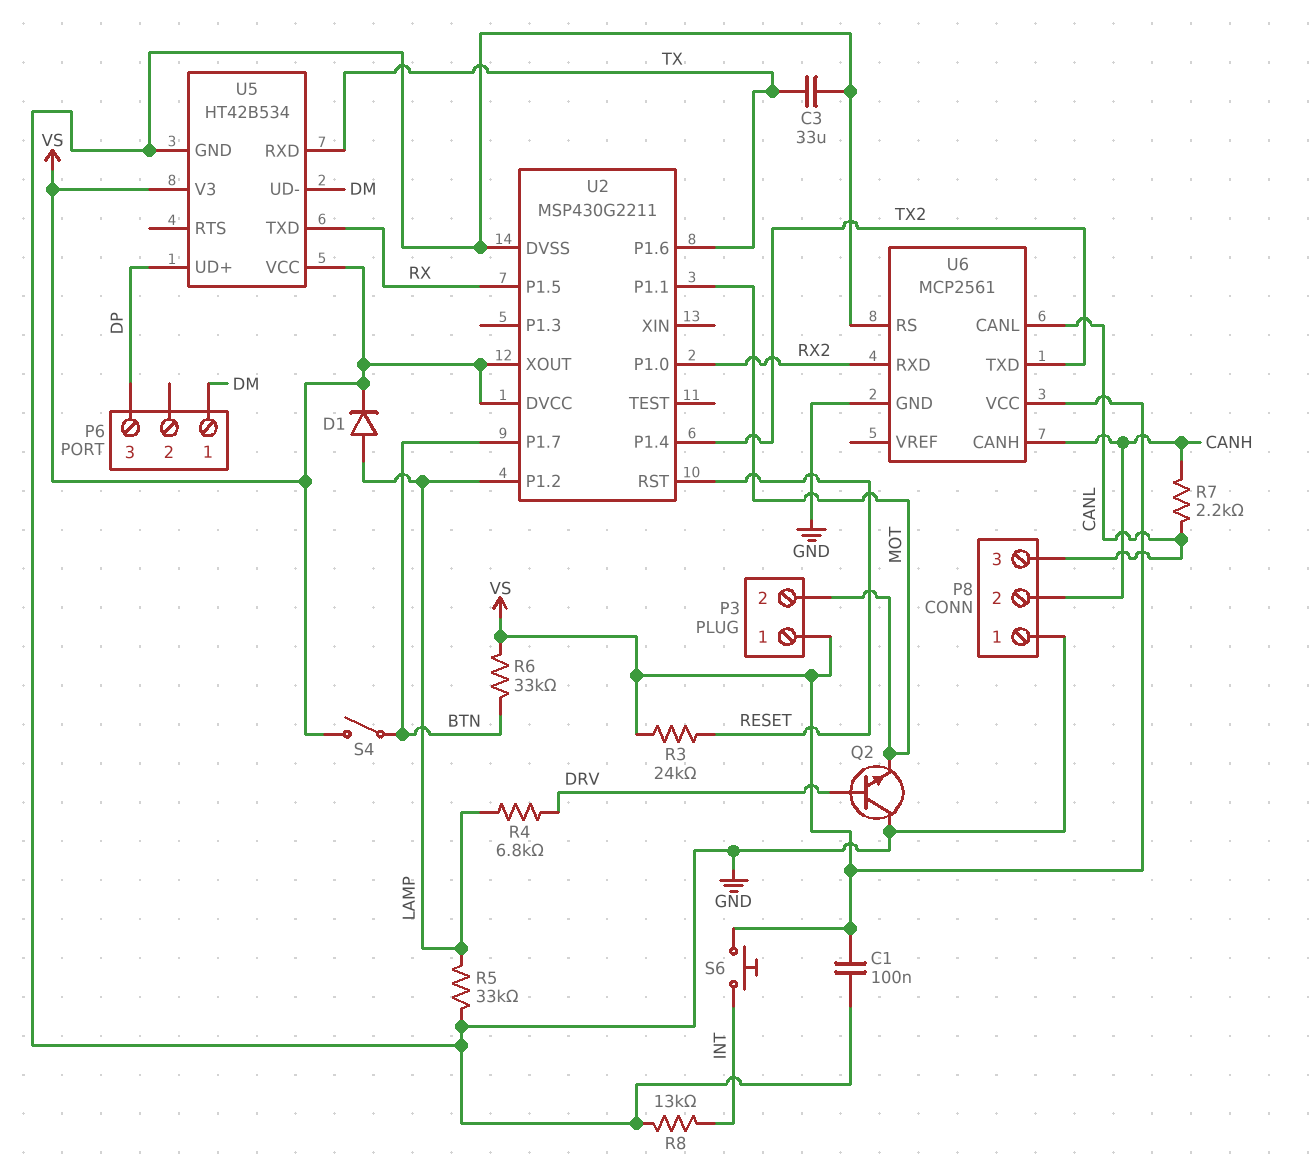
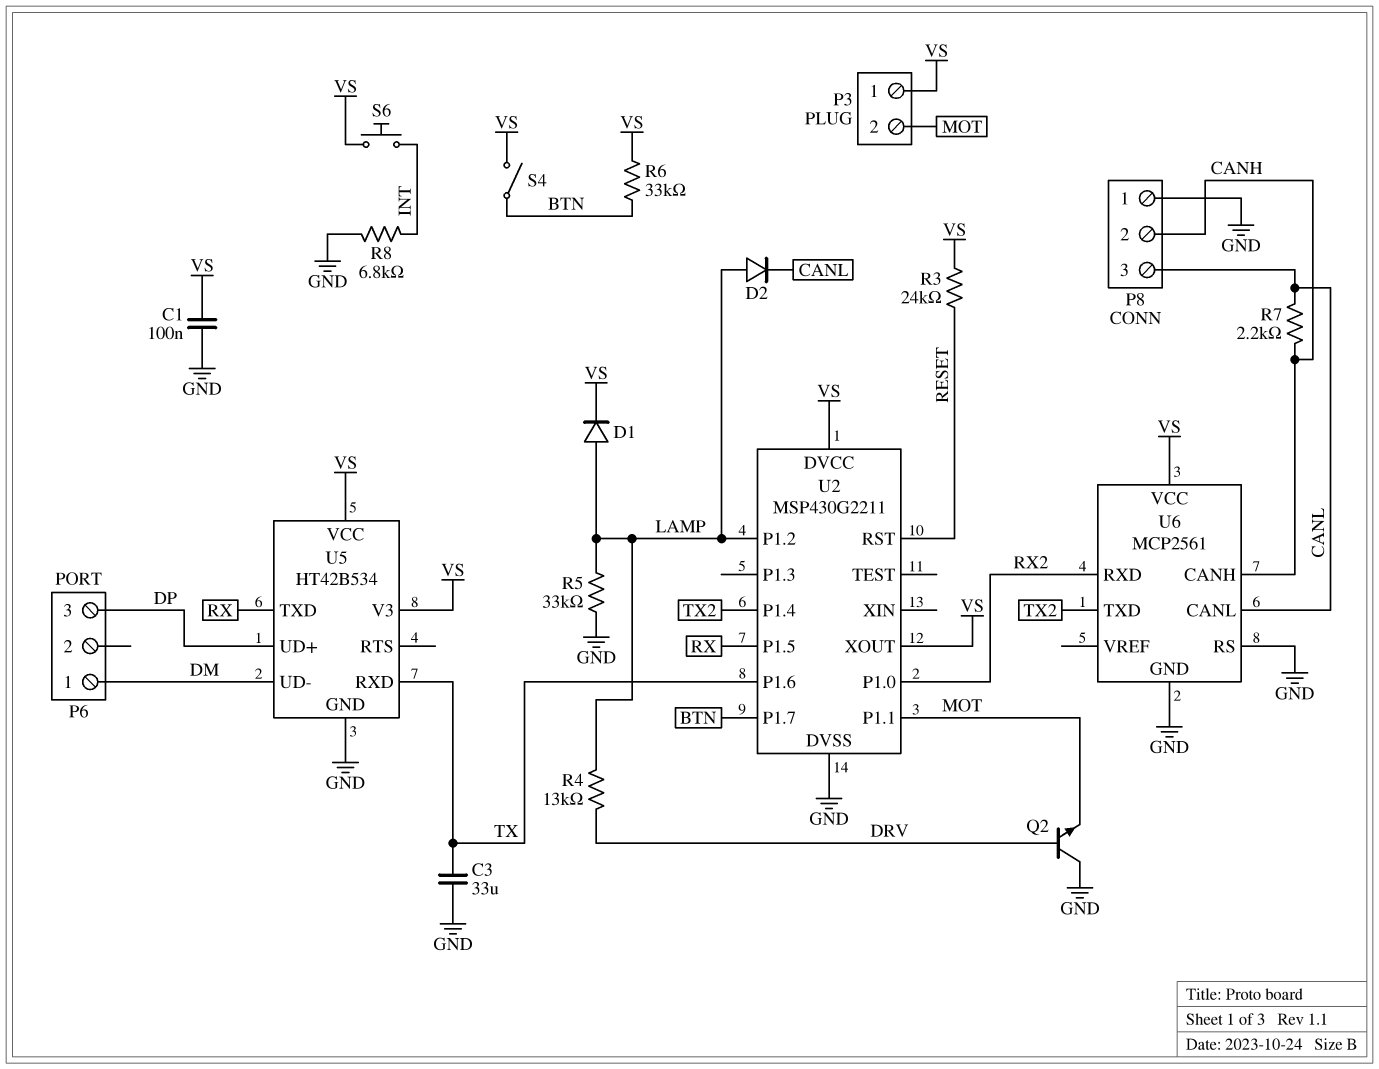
D2: none -> diode (A LAMP, K CANL)
R4: 6.8k (DRV, LAMP) -> 13k (DRV, LAMP)
R8: 13k (GND, INT) -> 6.8k (GND, INT)

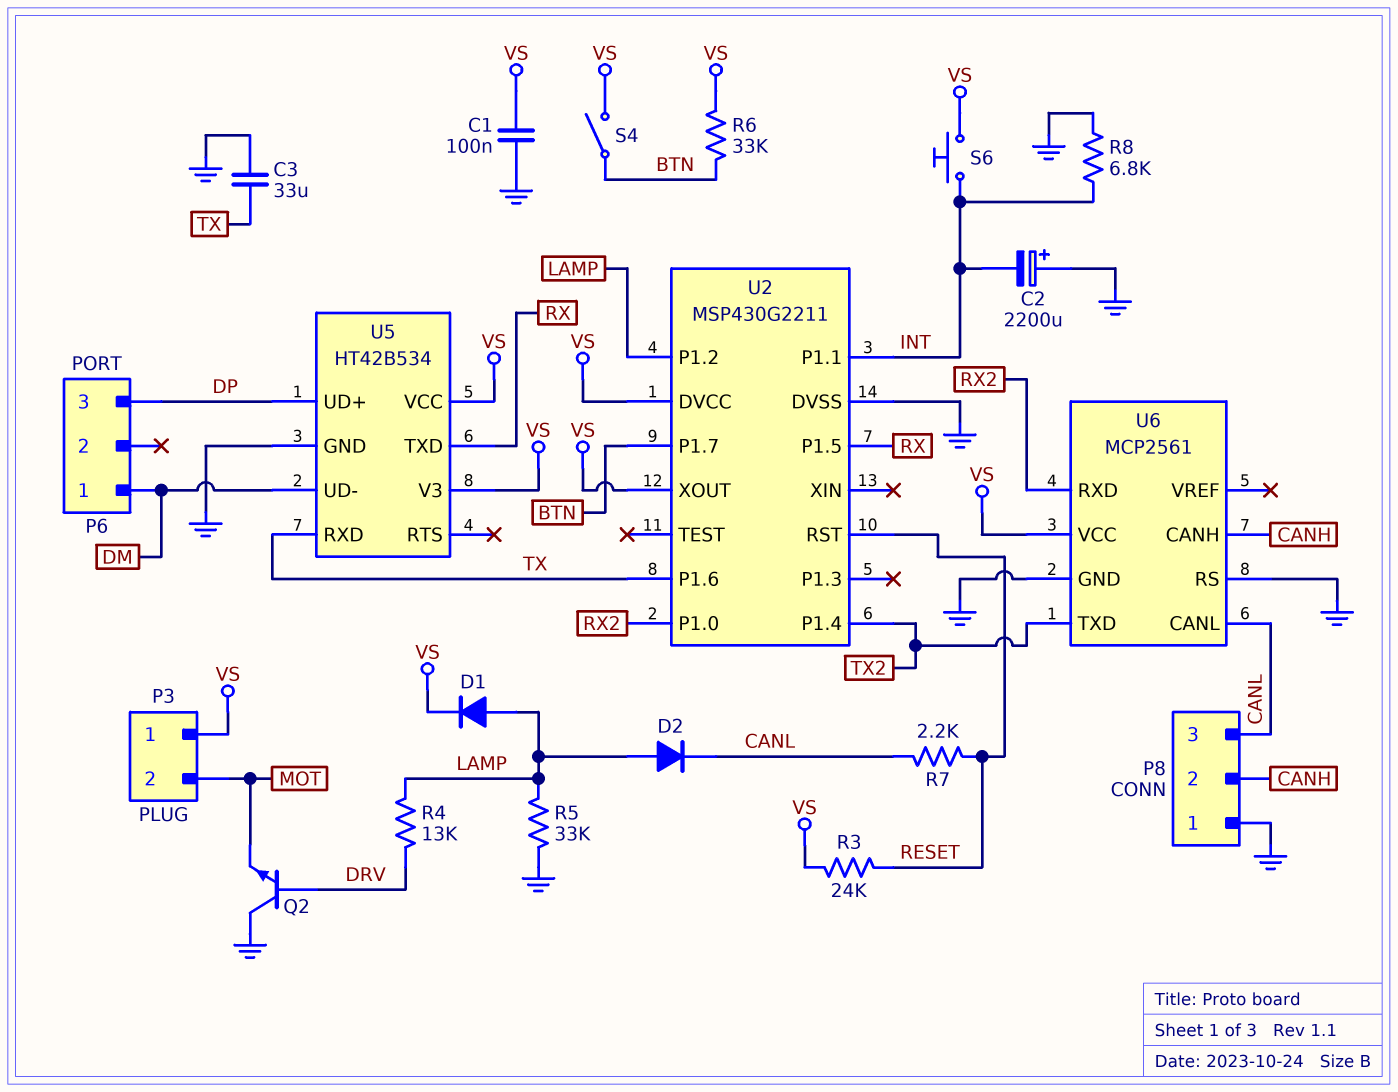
C2: none -> 2200uF (plus GND, minus INT)
R7: 2.2k (CANH, CANL) -> 2.2k (CANL, RESET)
U2 pin P1.1: MOT -> INT

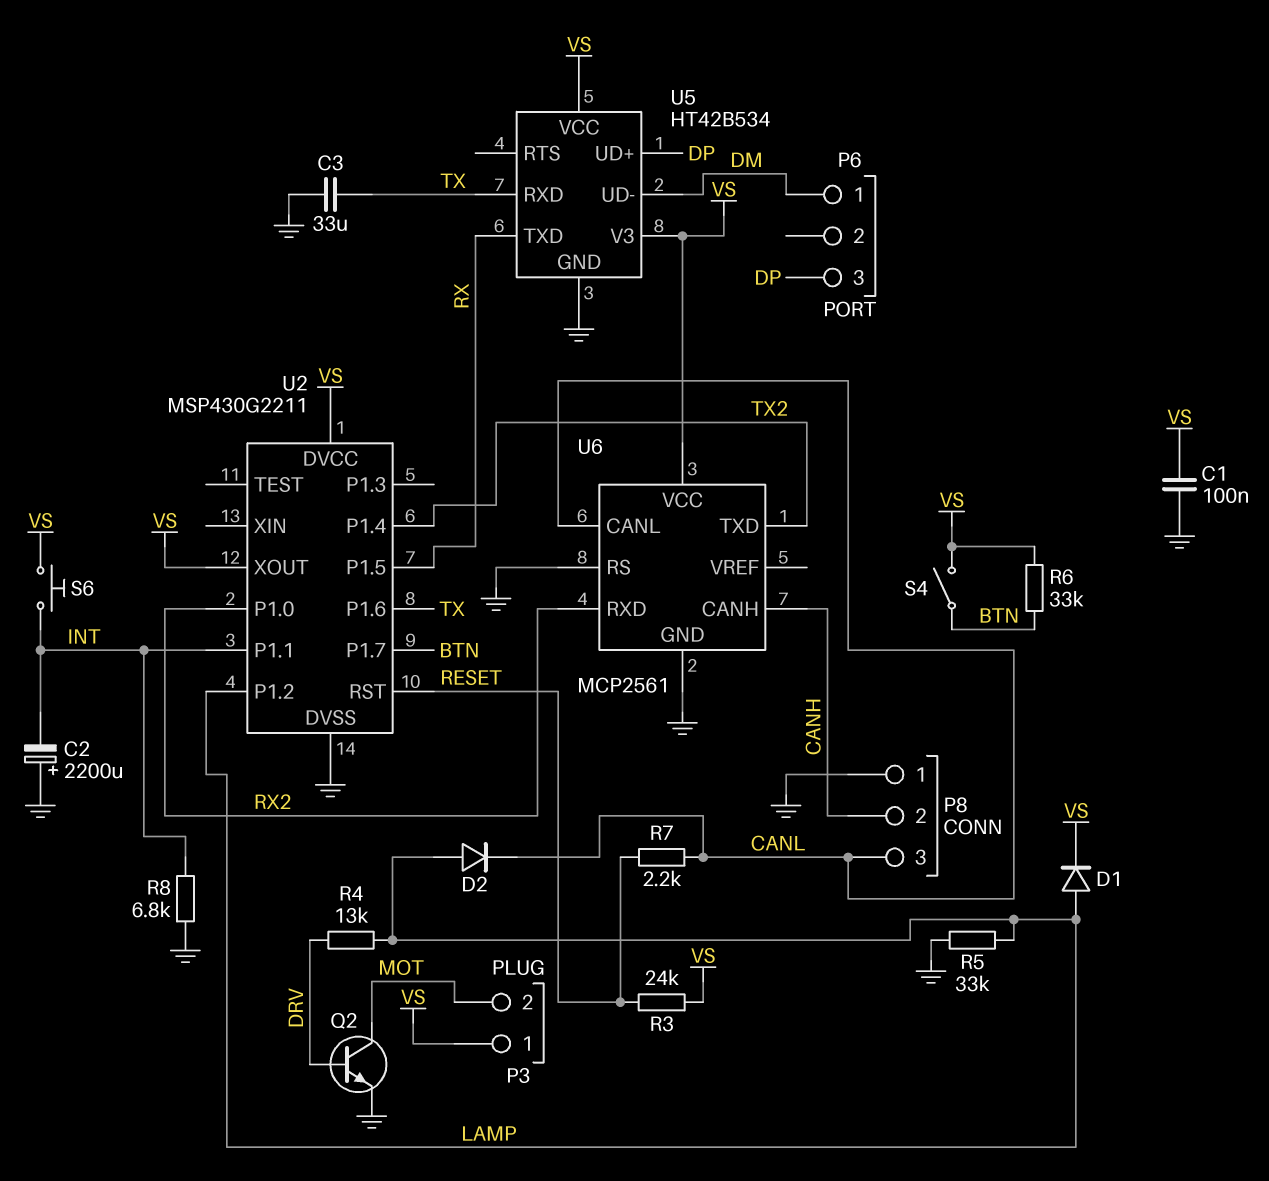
Q2: NPN (B DRV, C GND, E MOT) -> NPN (B DRV, C MOT, E GND)

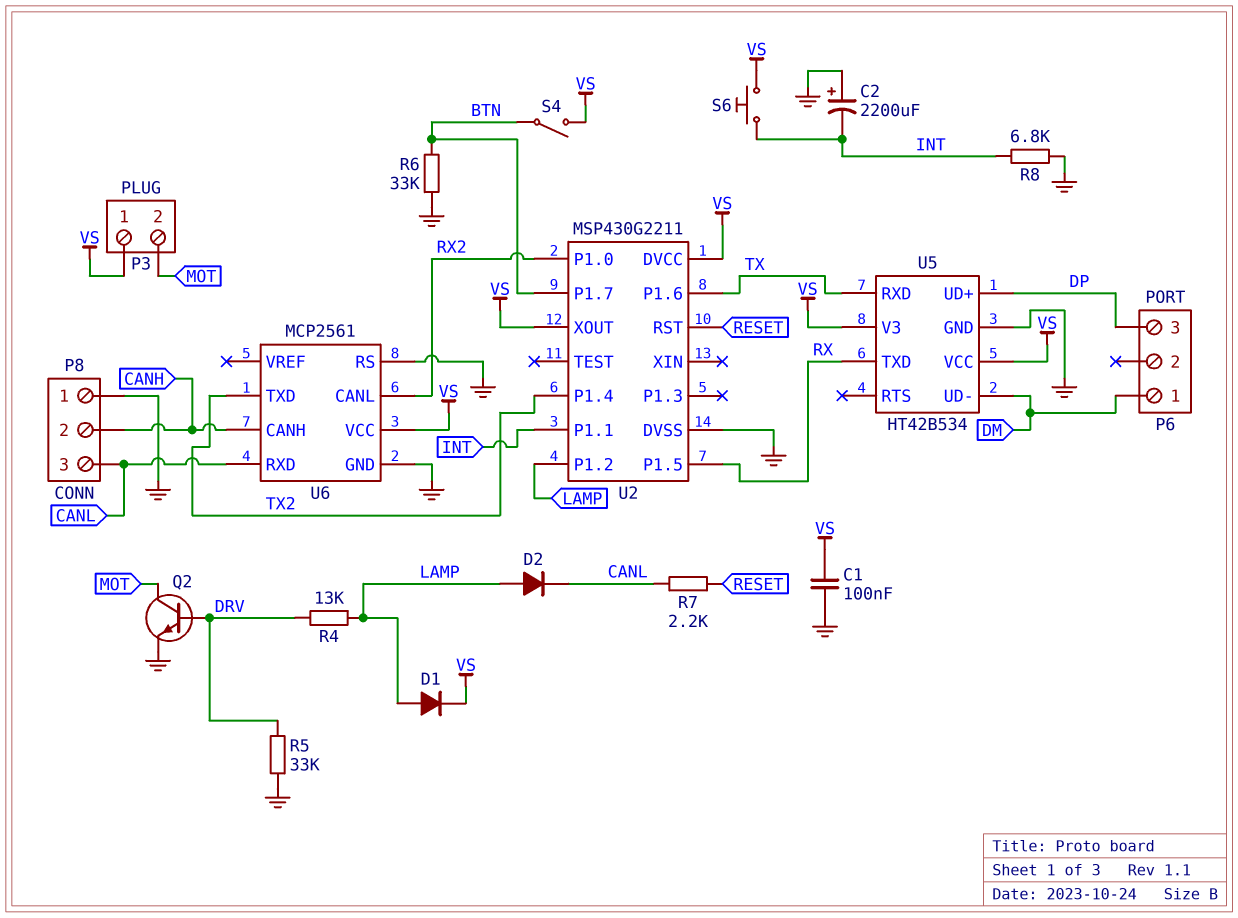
C3: 33uF (GND, TX) -> none
R3: 24k (RESET, VS) -> none
R5: 33k (GND, LAMP) -> 33k (DRV, GND)
R6: 33k (BTN, VS) -> 33k (BTN, GND)
U6 pin CANL: CANL -> RX2
U6 pin RXD: RX2 -> CANL

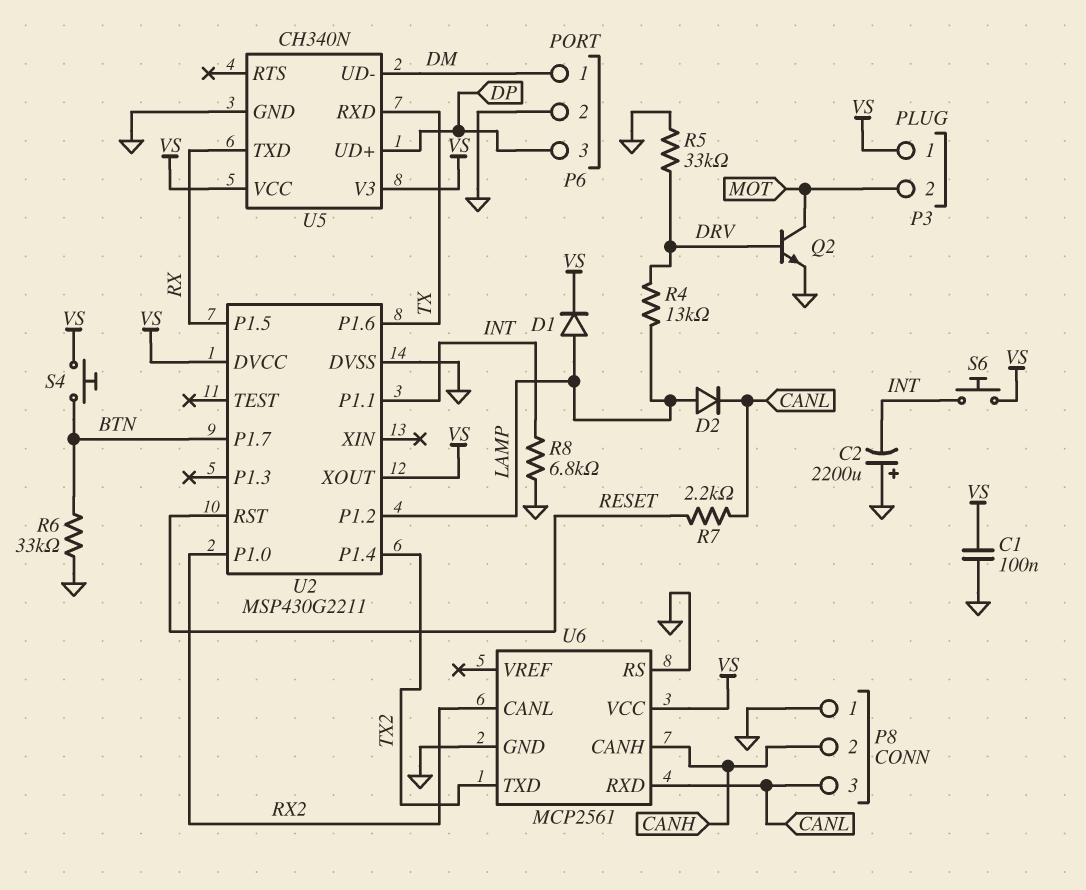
P6 pin 2: none -> GND
S4: switch (BTN, VS) -> button (BTN, VS)
U5: HT42B534 -> CH340N

